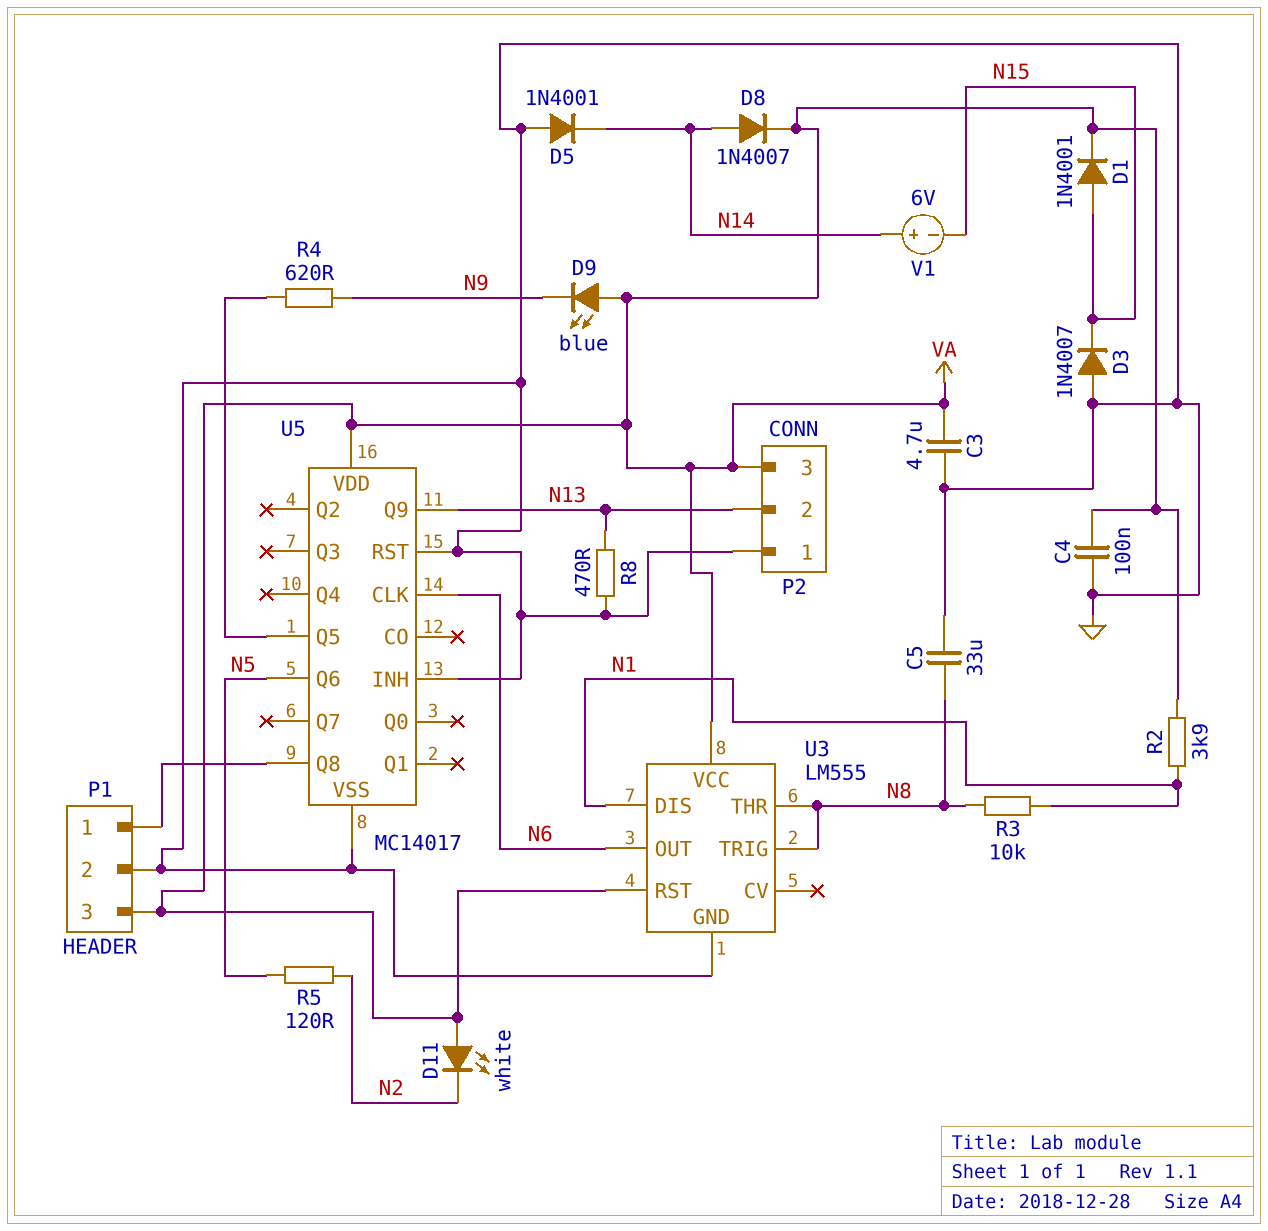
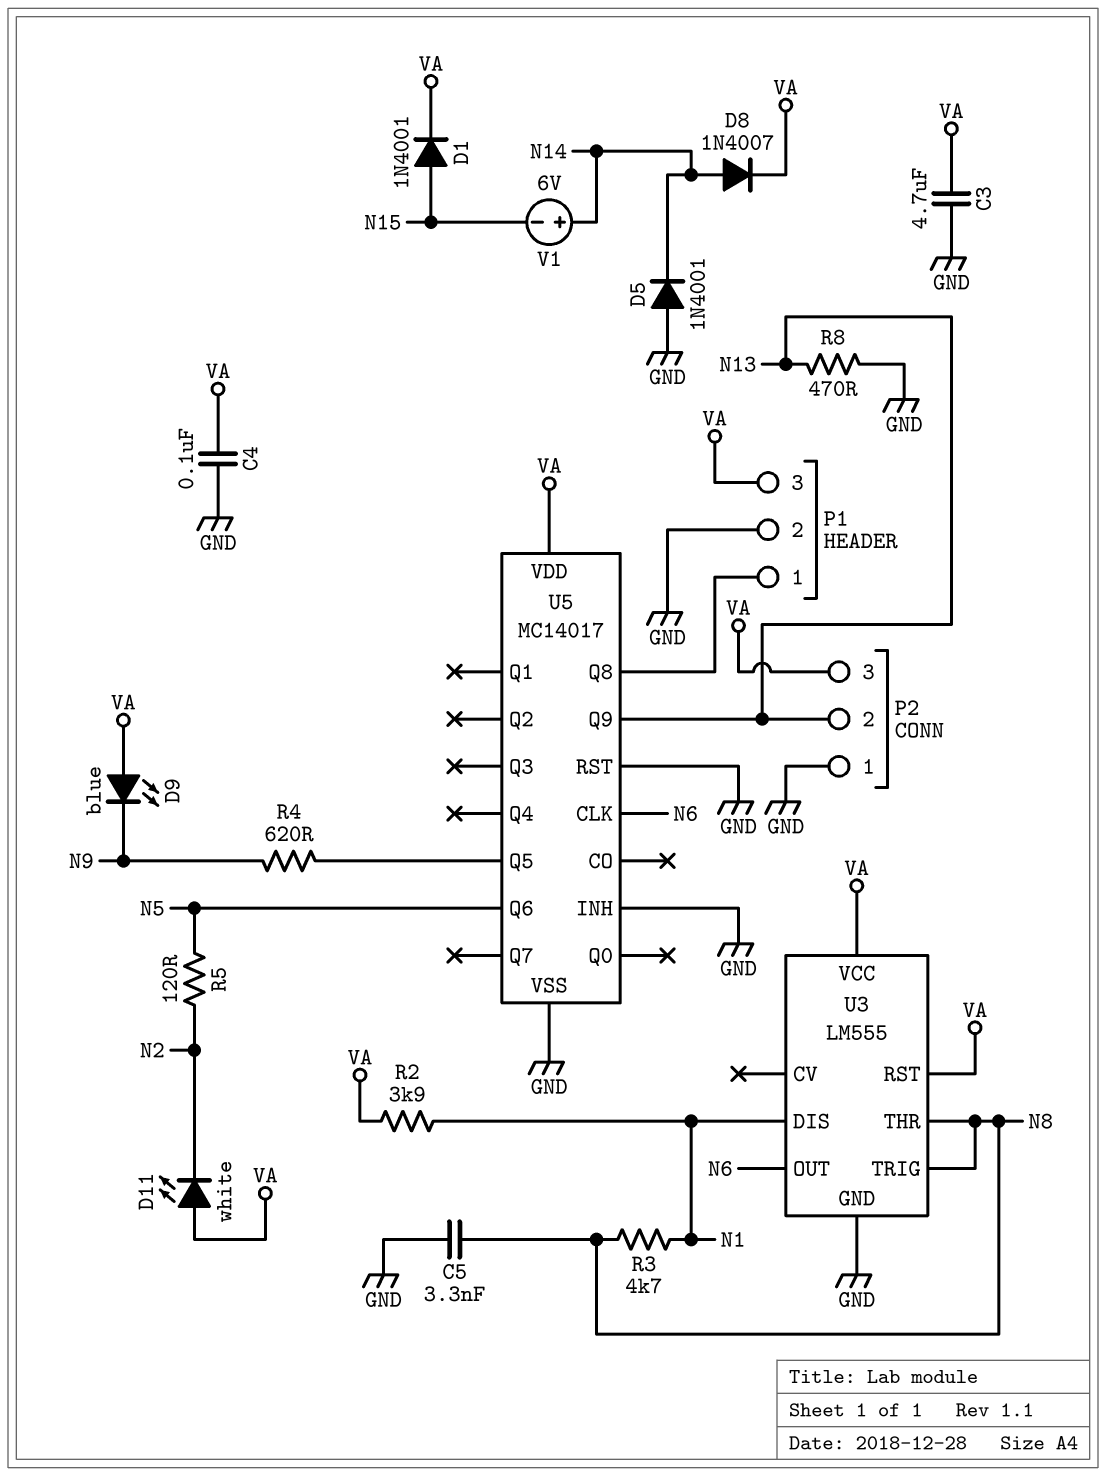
C5: 33uF (GND, N8) -> 3.3nF (GND, N8)
D3: diode 1N4007 (A GND, K N15) -> none
R3: 10k (N1, N8) -> 4.7k (N1, N8)

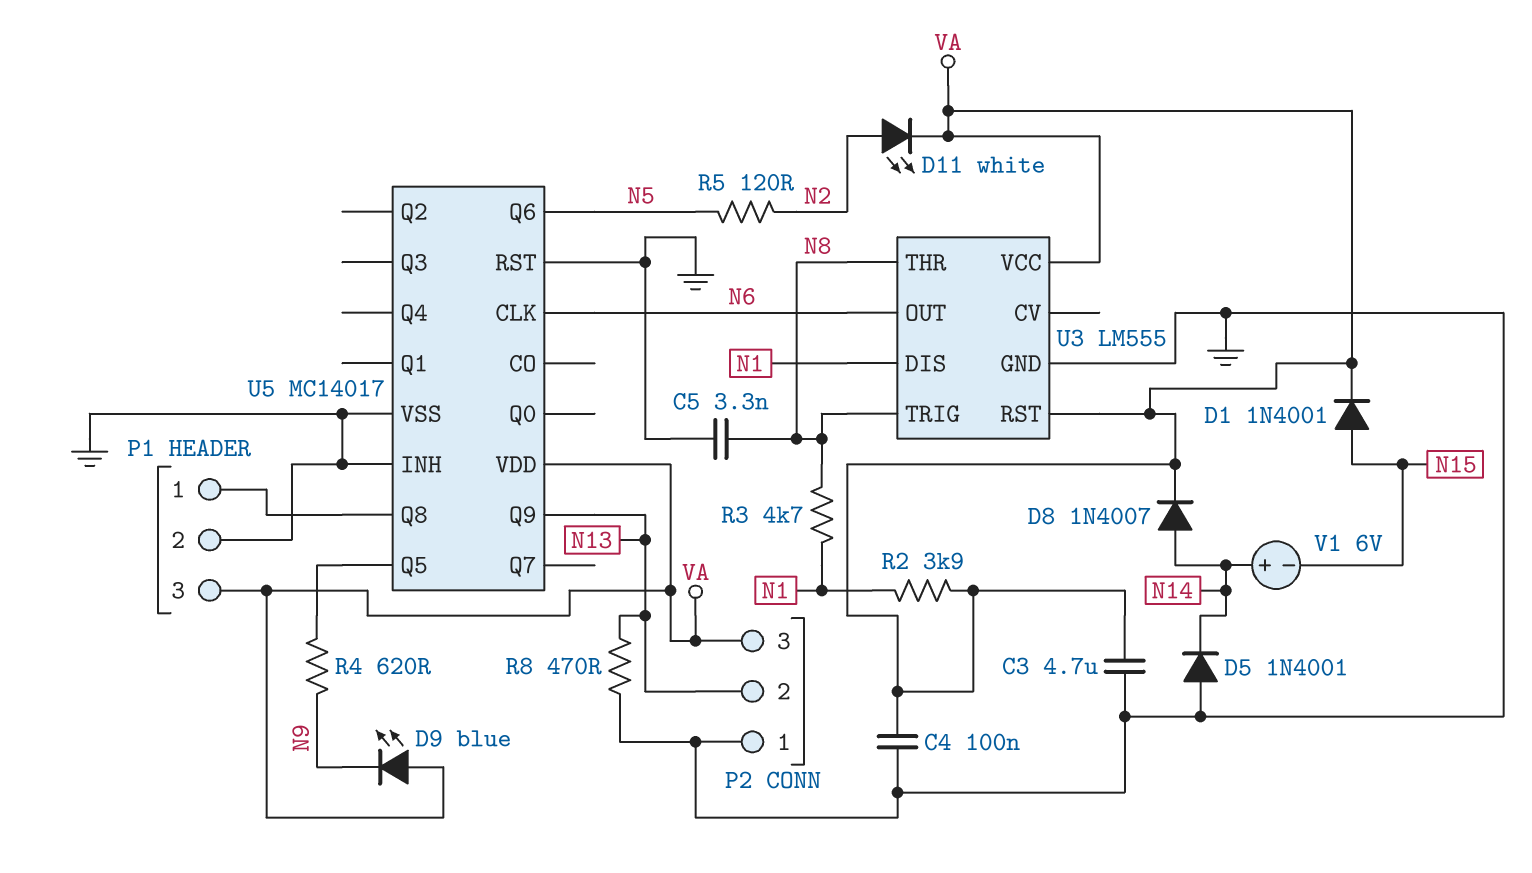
D11: LED white (A VA, K N2) -> LED white (A N2, K VA)

